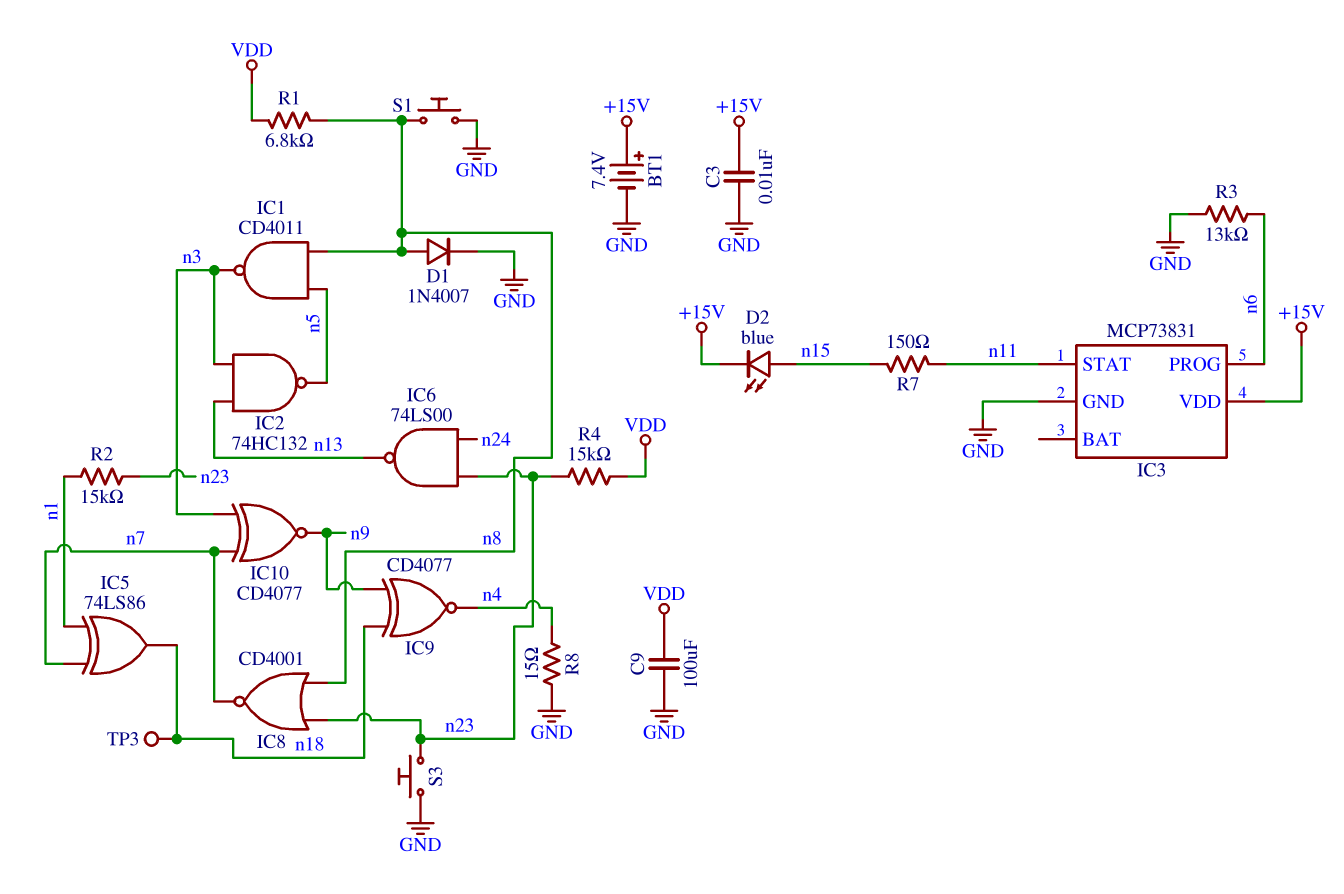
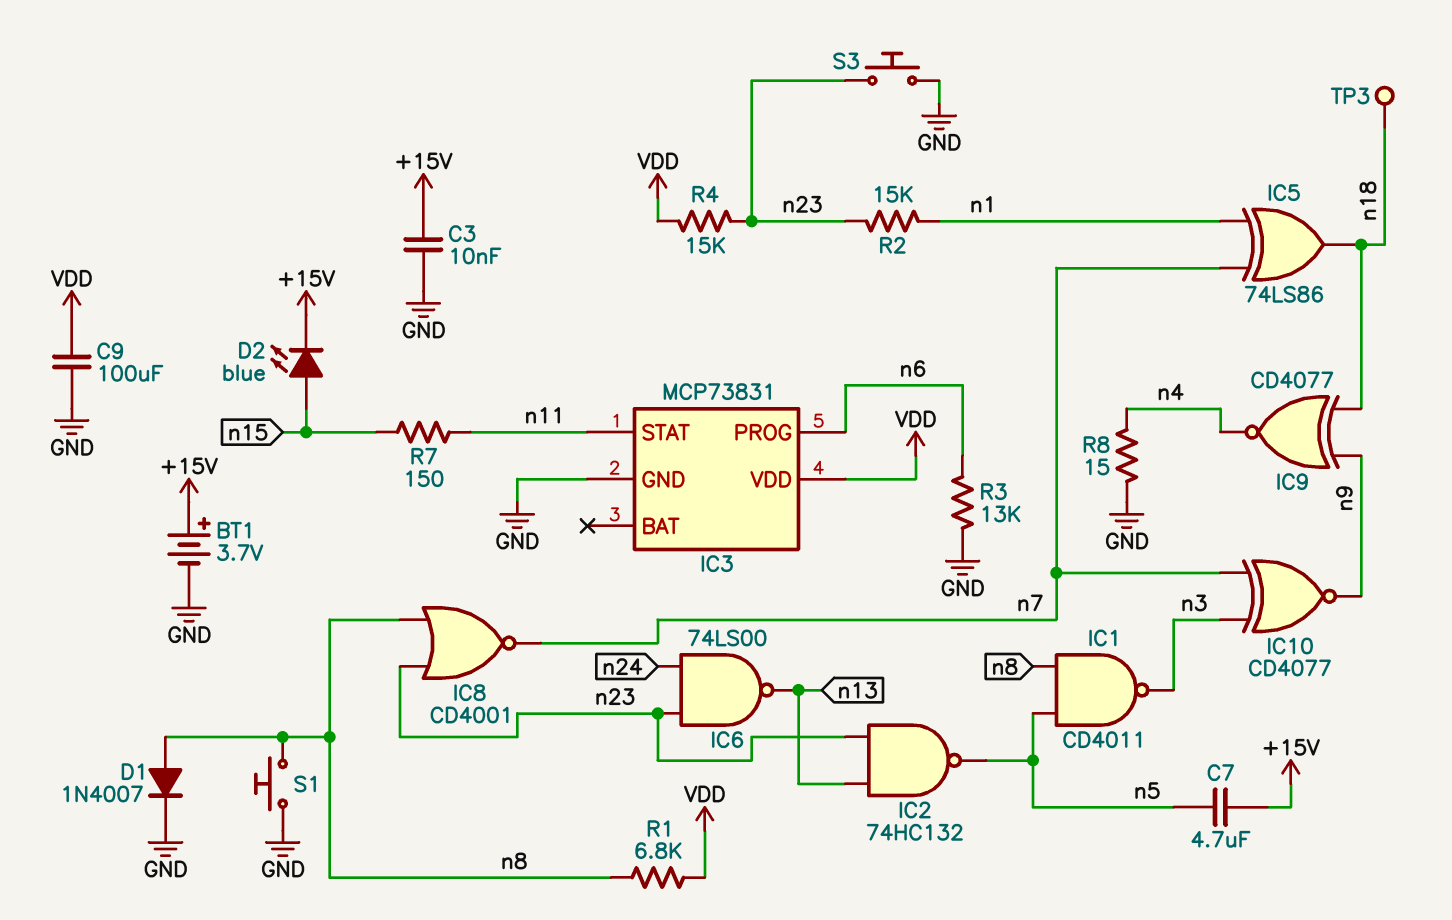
BT1: 7.4V (plus +15V, minus GND) -> 3.7V (plus +15V, minus GND)
C7: none -> 4.7uF (+15V, n5)
IC2: NAND 74HC132 (in n3, in n13, out n5) -> NAND 74HC132 (in n13, in n23, out n5)
IC3 pin VDD: +15V -> VDD

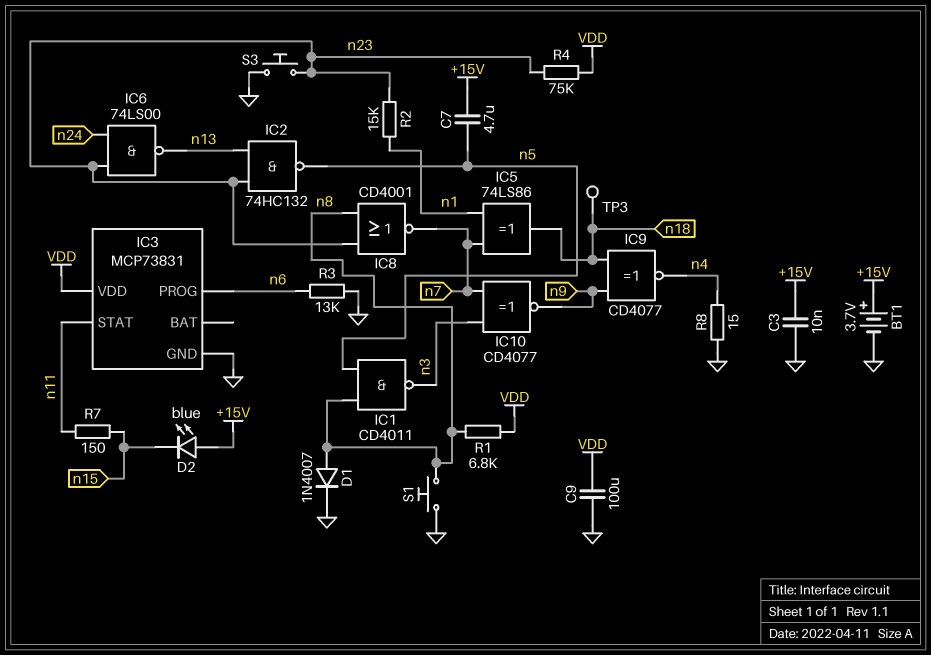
D2: LED blue (A n15, K +15V) -> LED blue (A +15V, K n15)
R4: 15k (VDD, n23) -> 75k (VDD, n23)

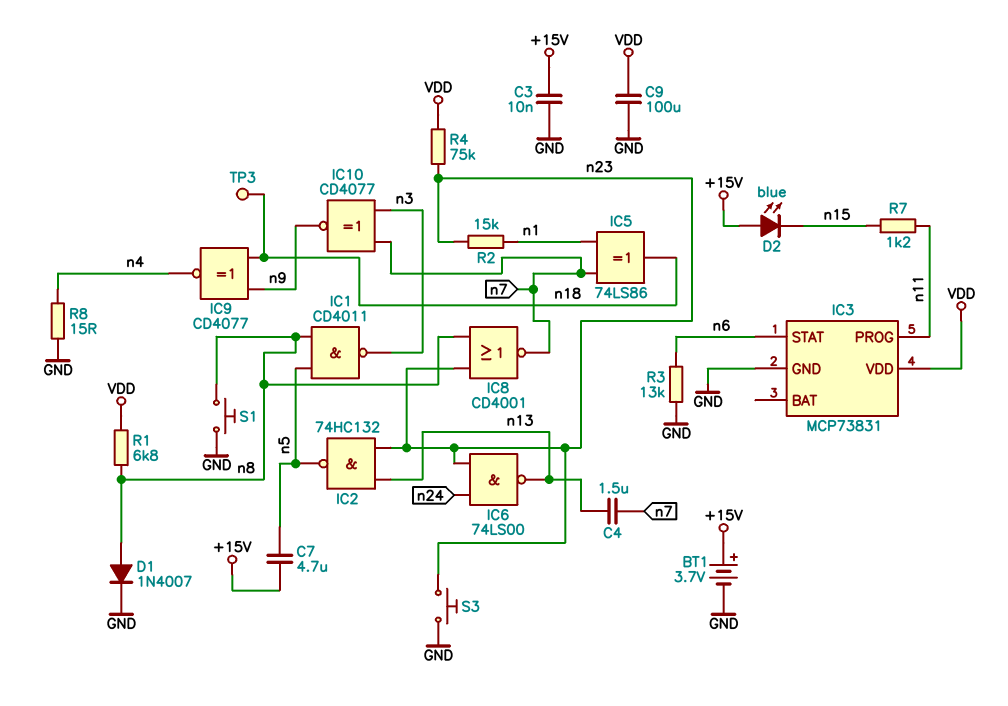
C4: none -> 1.5uF (n7, n13)
IC3 pin PROG: n6 -> n11
IC3 pin STAT: n11 -> n6
R7: 150 (n11, n15) -> 1.2k (n11, n15)

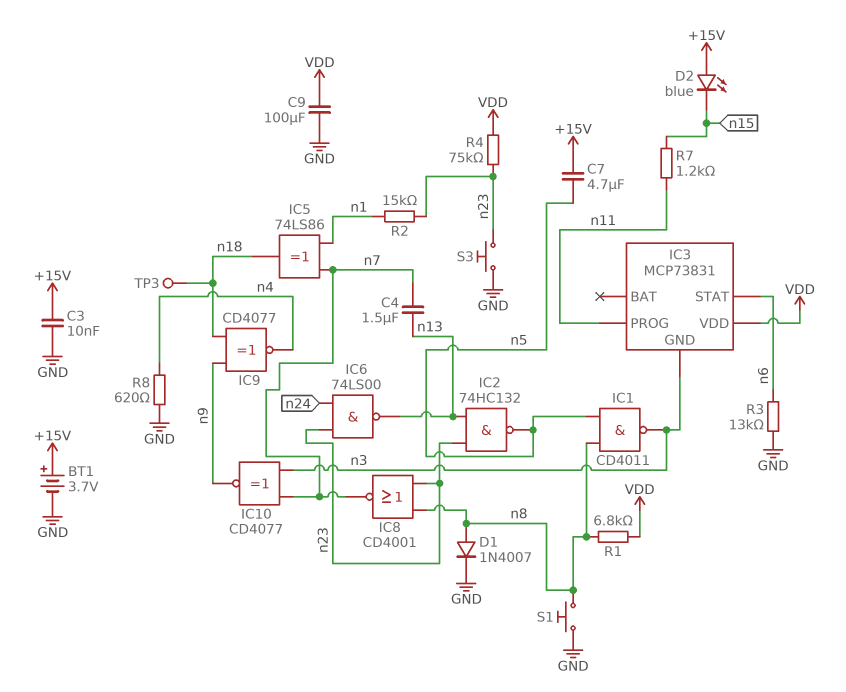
IC3 pin GND: GND -> n3
R8: 15 (GND, n4) -> 620 (GND, n4)

